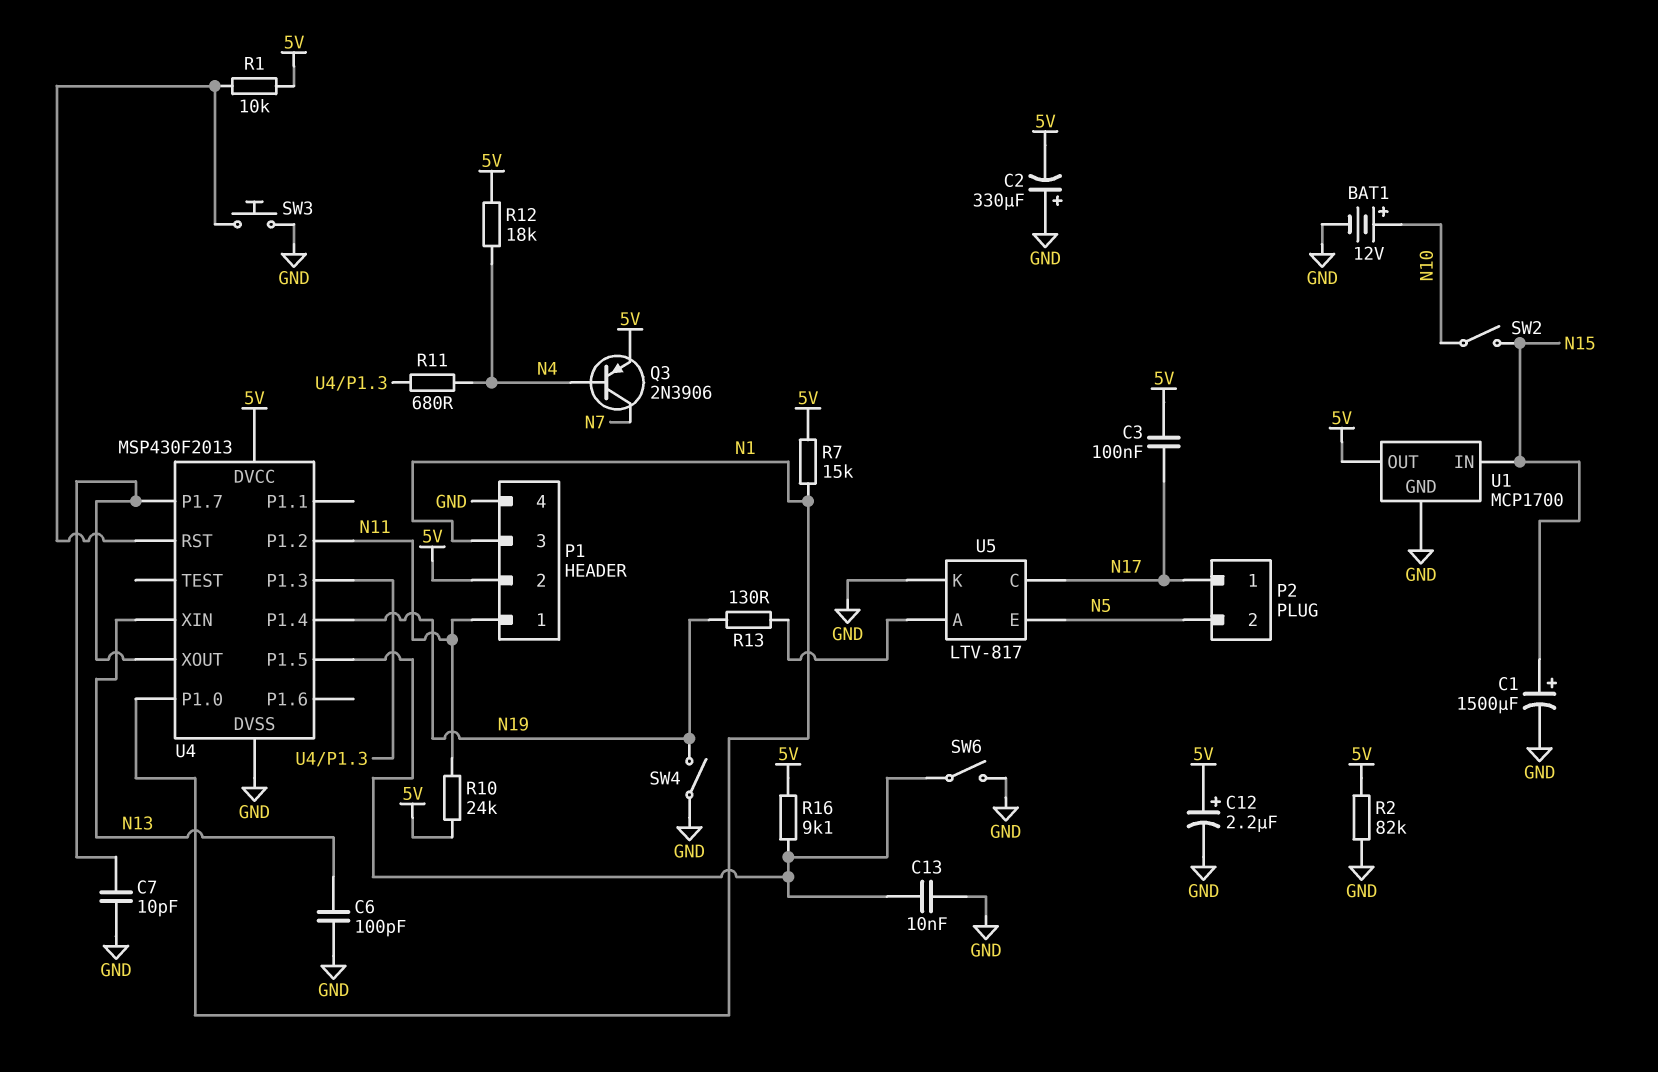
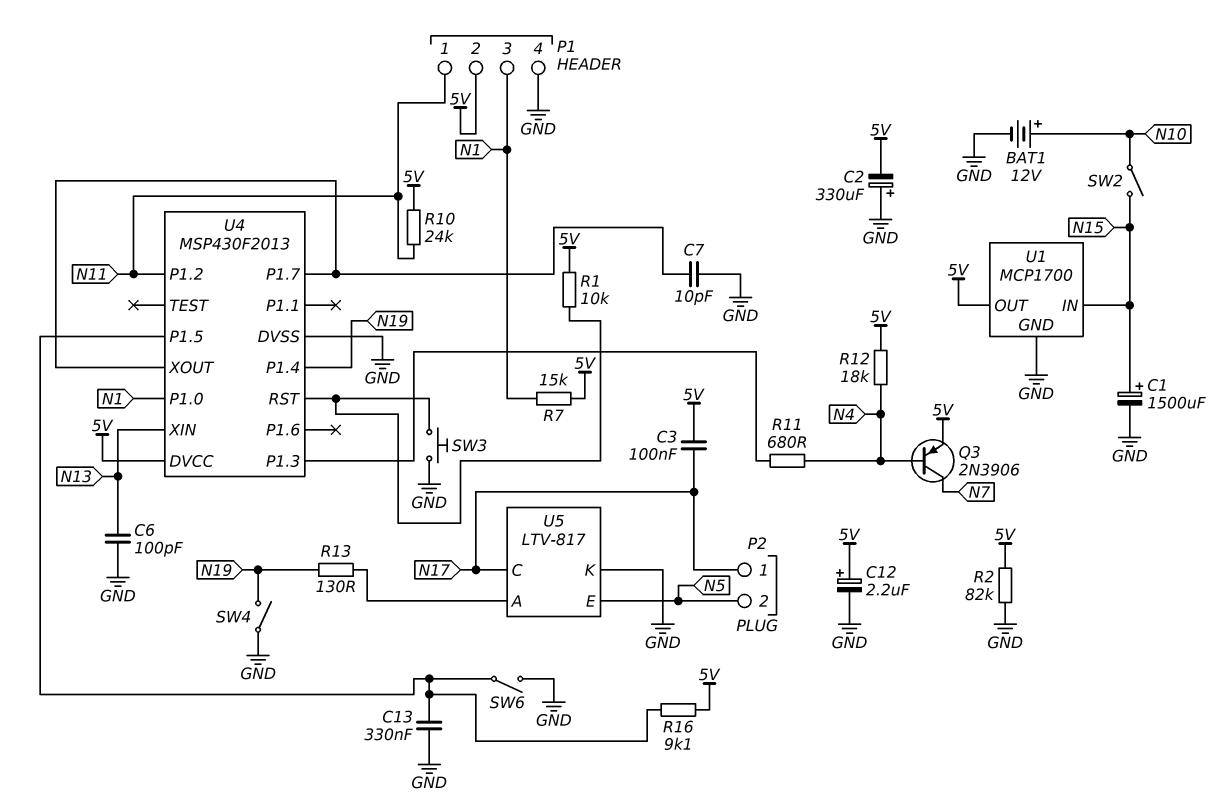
C13: 10nF (GND, U4/P1.5) -> 330nF (GND, U4/P1.5)

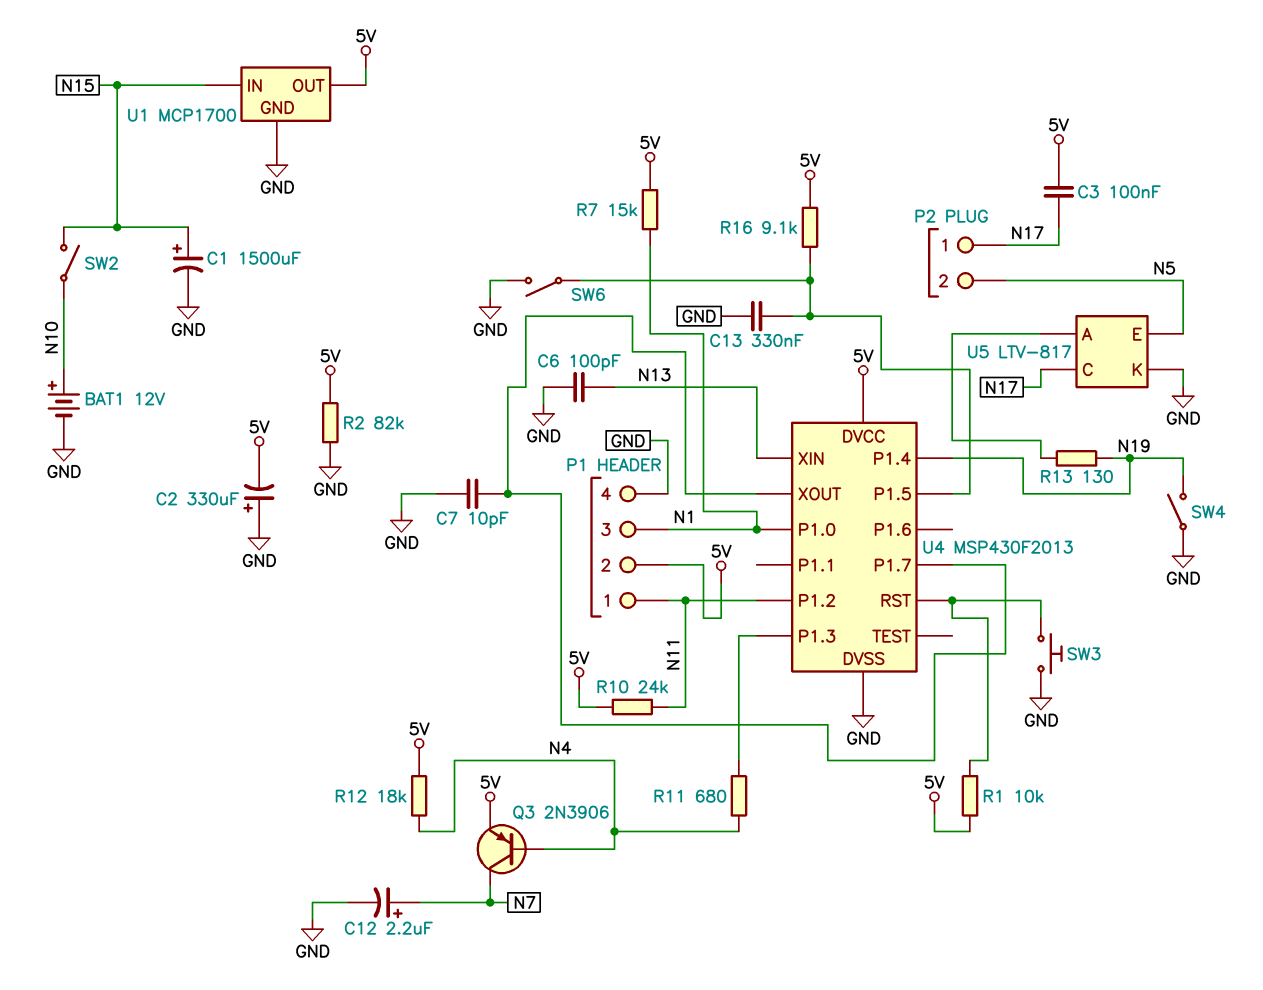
C12: 2.2uF (plus 5V, minus GND) -> 2.2uF (plus N7, minus GND)

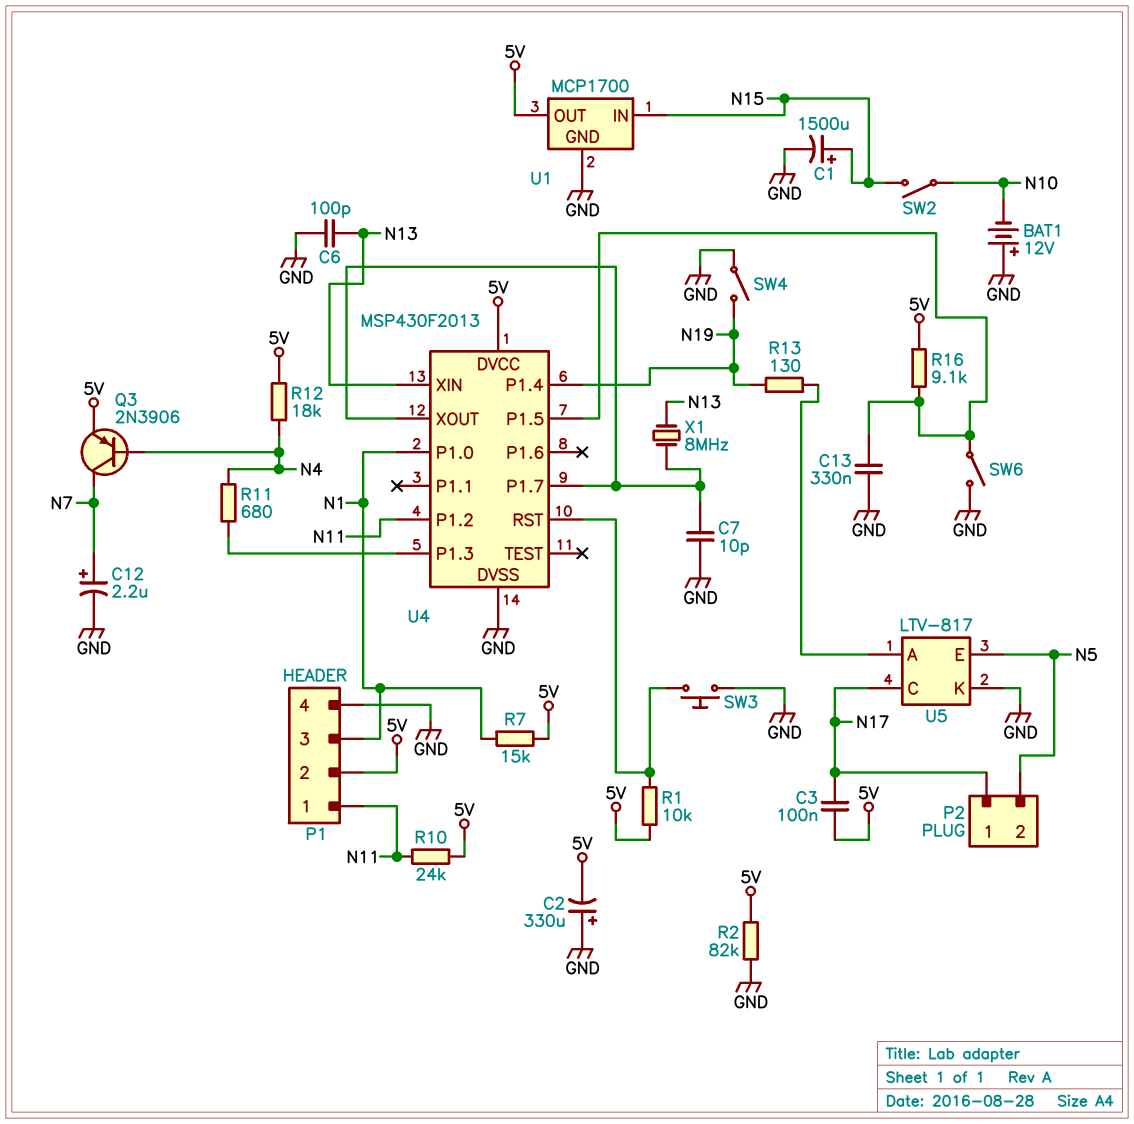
BAT1: 12V (plus N10, minus GND) -> 12V (plus GND, minus N10)
X1: none -> 8MHz (N13, U4/P1.7)

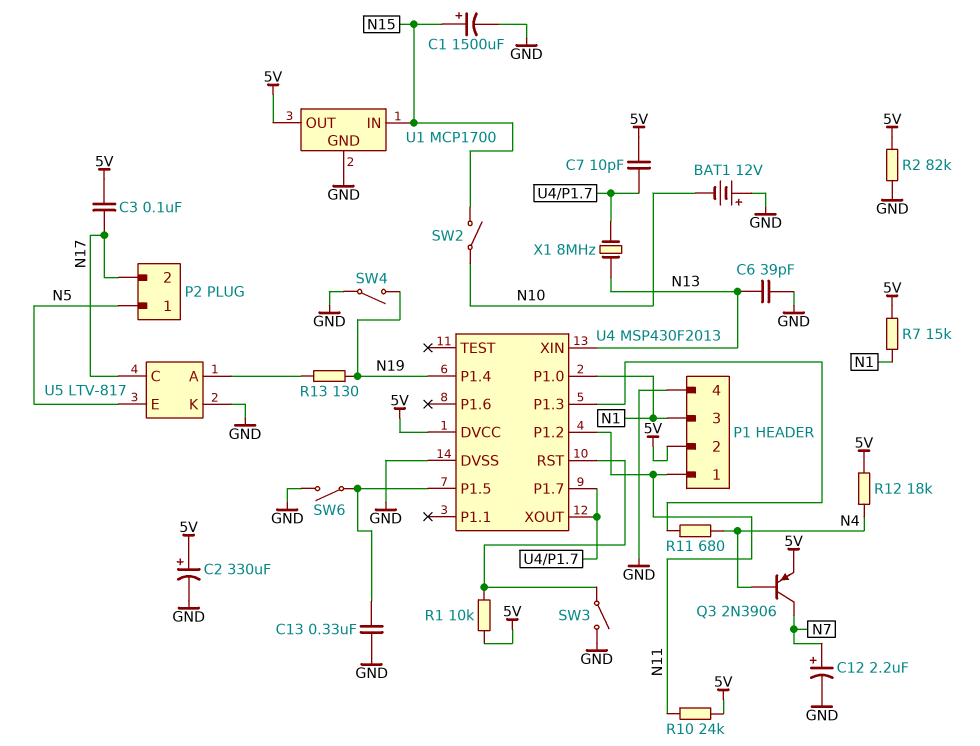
C2: 330uF (plus GND, minus 5V) -> 330uF (plus 5V, minus GND)
C6: 100pF (GND, N13) -> 39pF (GND, N13)
C7: 10pF (GND, U4/P1.7) -> 10pF (5V, U4/P1.7)
P2 pin 1: N17 -> N5
P2 pin 2: N5 -> N17
R16: 9.1k (5V, U4/P1.5) -> none
SW3: button (GND, U4/RST) -> switch (GND, U4/RST)

